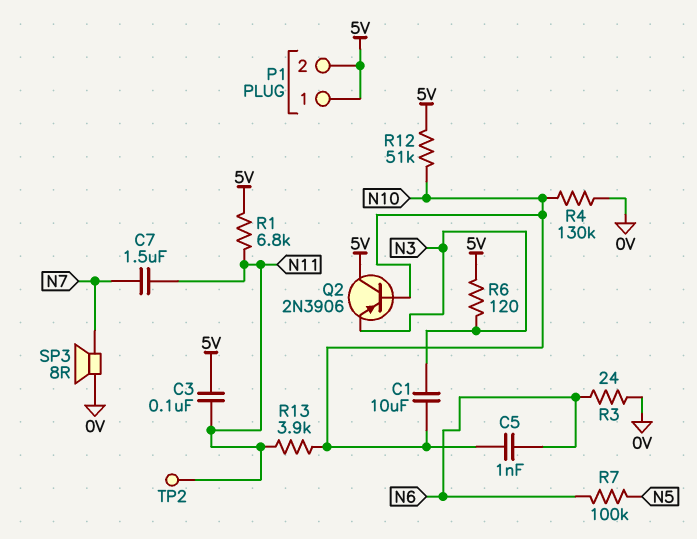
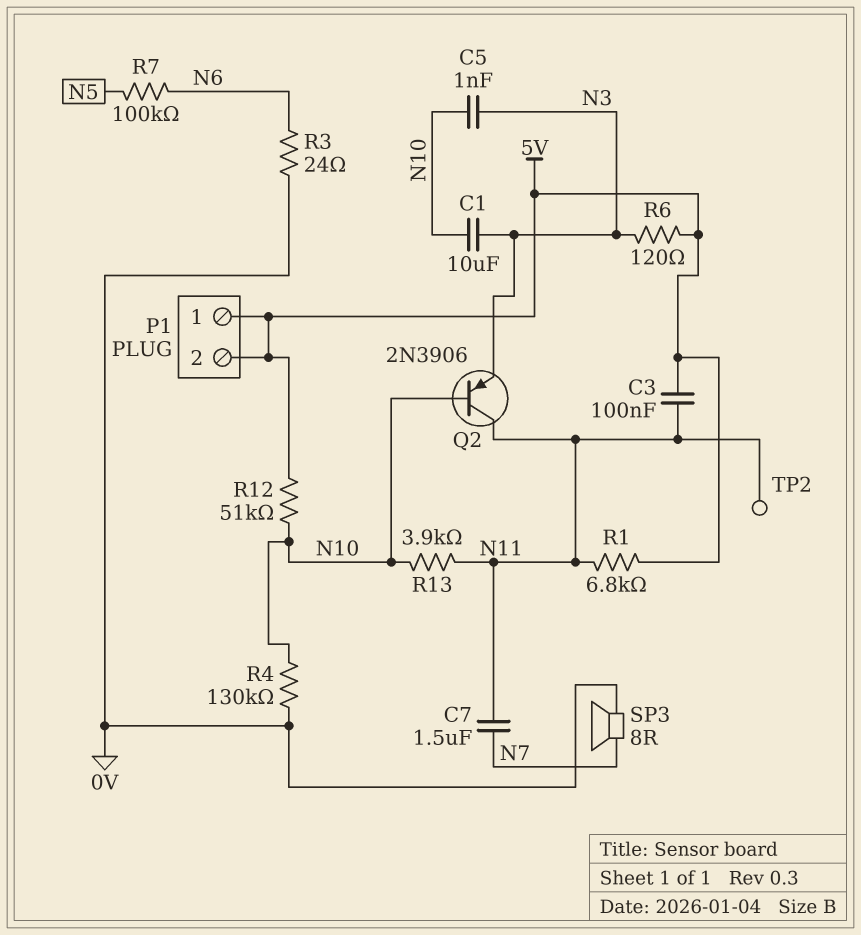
C5: 1nF (N6, N10) -> 1nF (N3, N10)
Q2: PNP 2N3906 (B N10, C 5V, E N3) -> PNP 2N3906 (B N10, C N11, E N3)

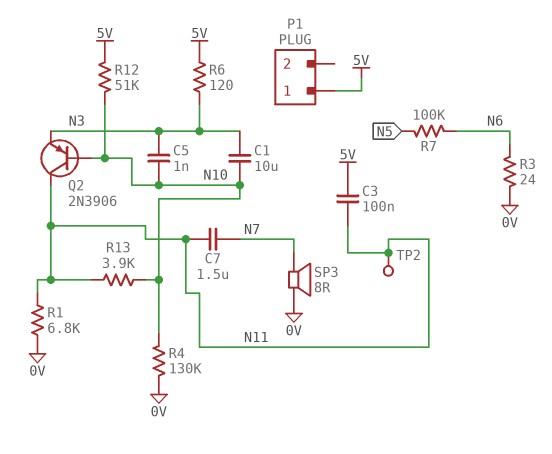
P1 pin 2: 5V -> none
R1: 6.8k (5V, N11) -> 6.8k (0V, N11)

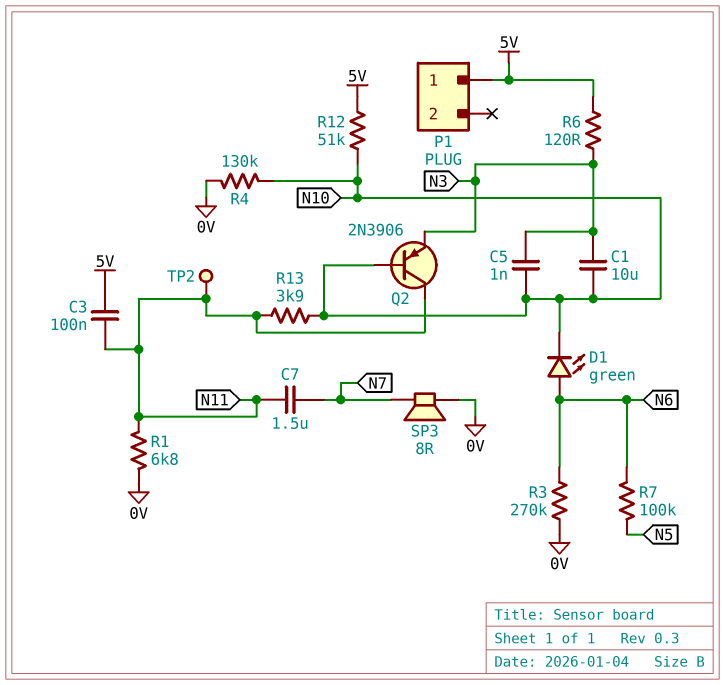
D1: none -> LED green (A N6, K N10)
R3: 24 (0V, N6) -> 270k (0V, N6)

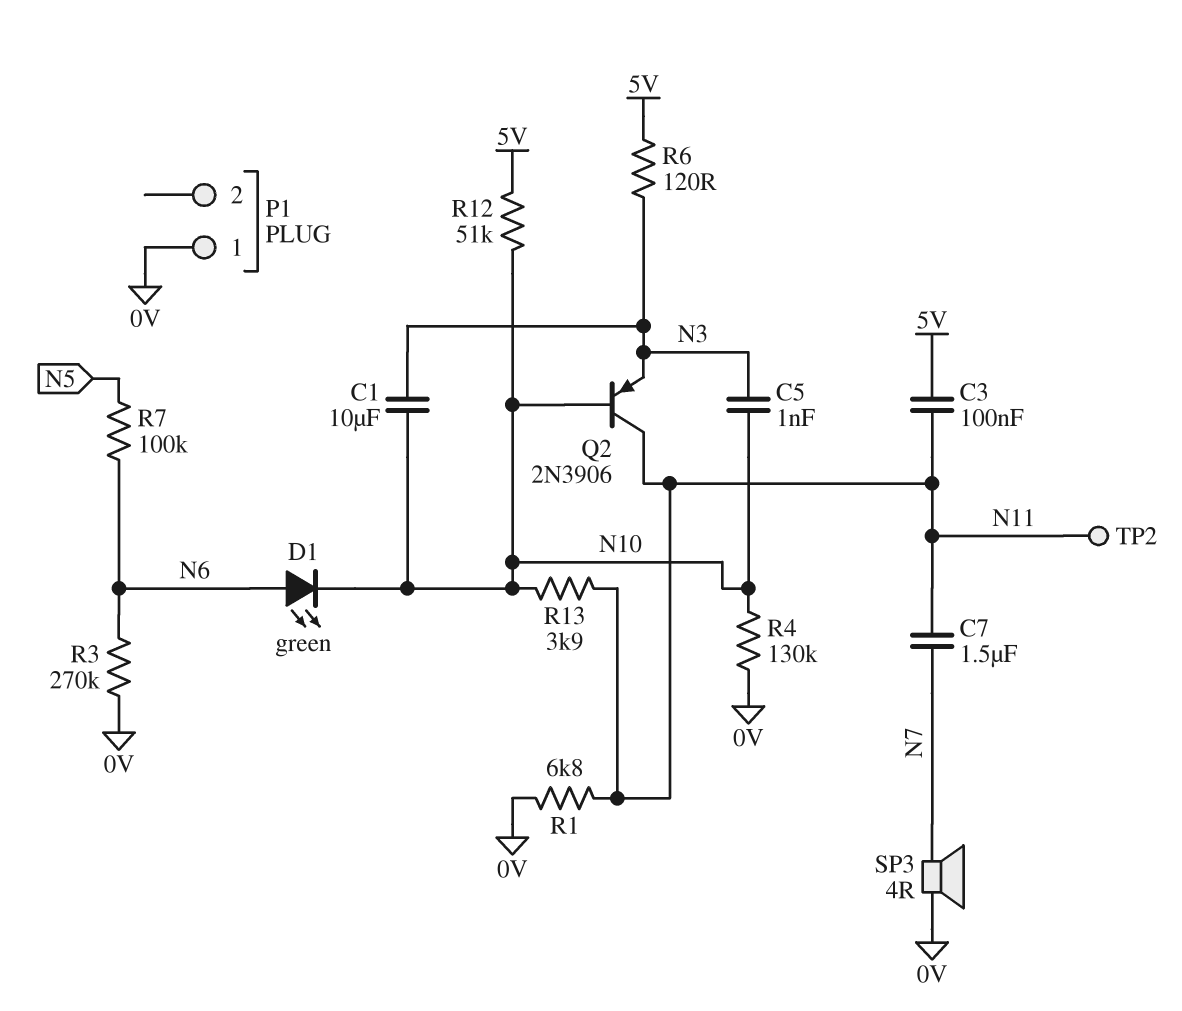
P1 pin 1: 5V -> 0V
SP3: speaker 8R (0V, N7) -> speaker 4R (0V, N7)

